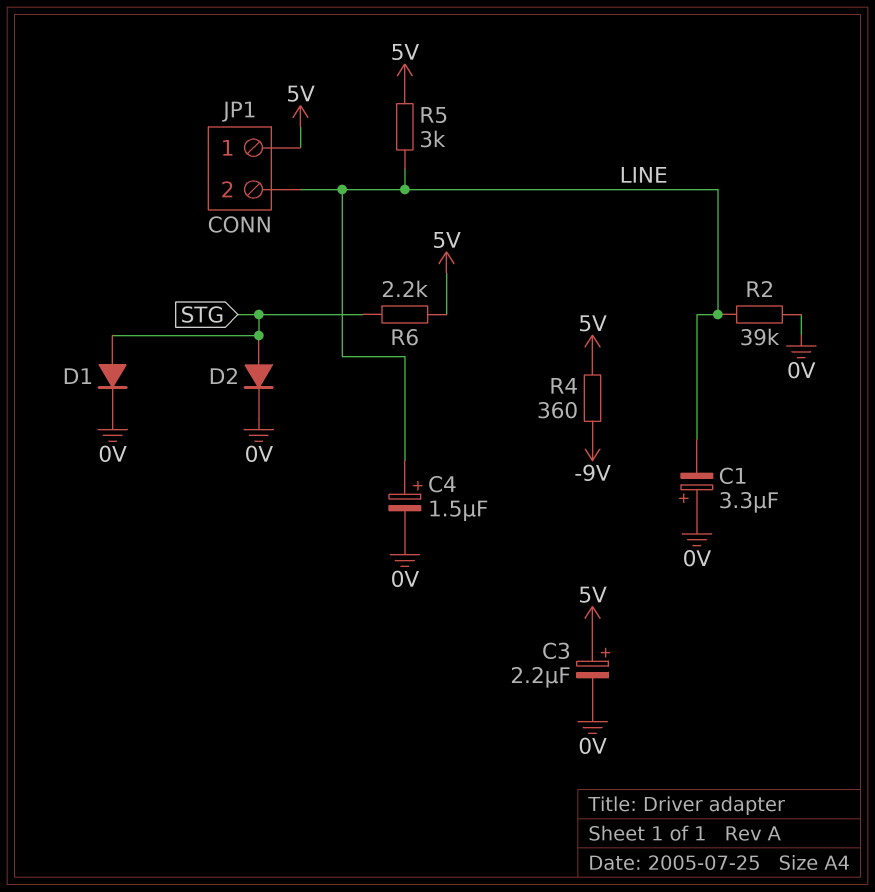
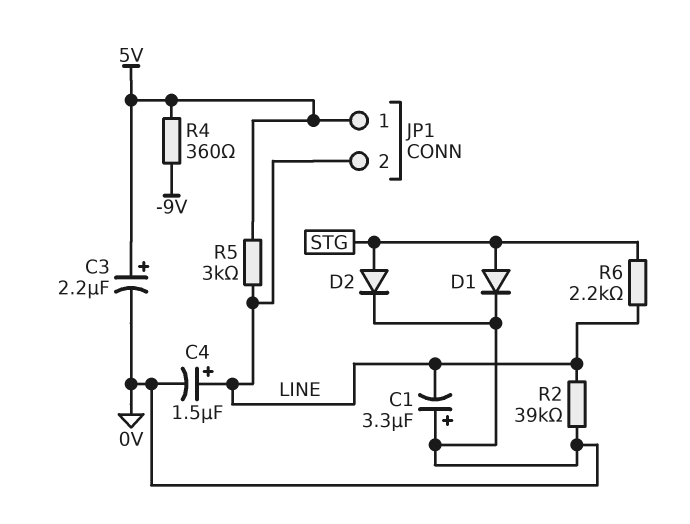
R6: 2.2k (5V, STG) -> 2.2k (LINE, STG)

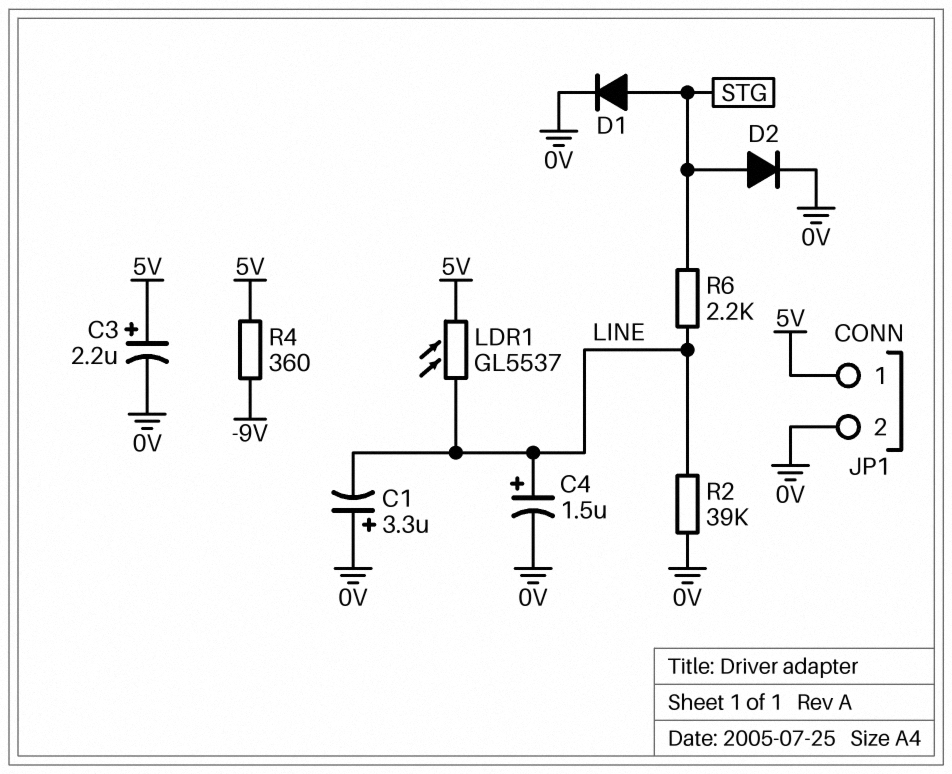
JP1 pin 2: LINE -> 0V
LDR1: none -> GL5537 (5V, LINE)
R5: 3k (5V, LINE) -> none

